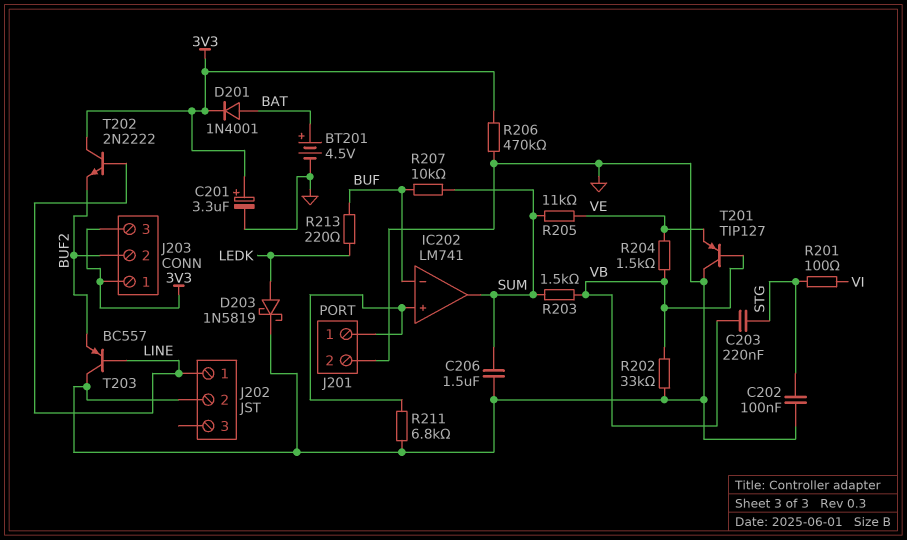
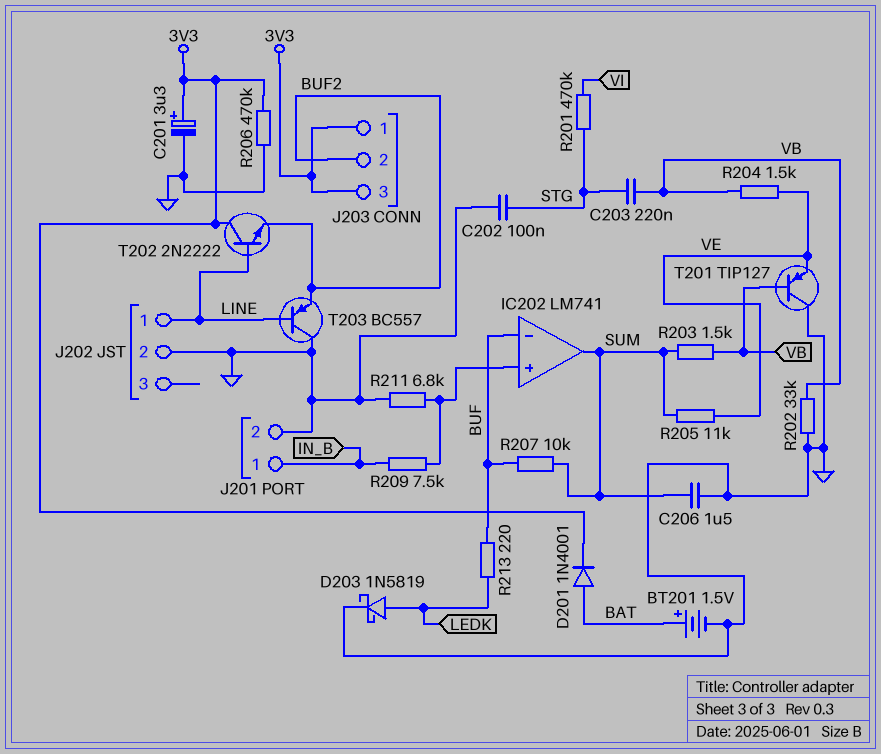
BT201: 4.5V (plus BAT, minus GND) -> 1.5V (plus BAT, minus GND)
J201 pin 1: IC202/in+ -> IN_B
R201: 100 (STG, VI) -> 470k (STG, VI)
R209: none -> 7.5k (IC202/in+, IN_B)

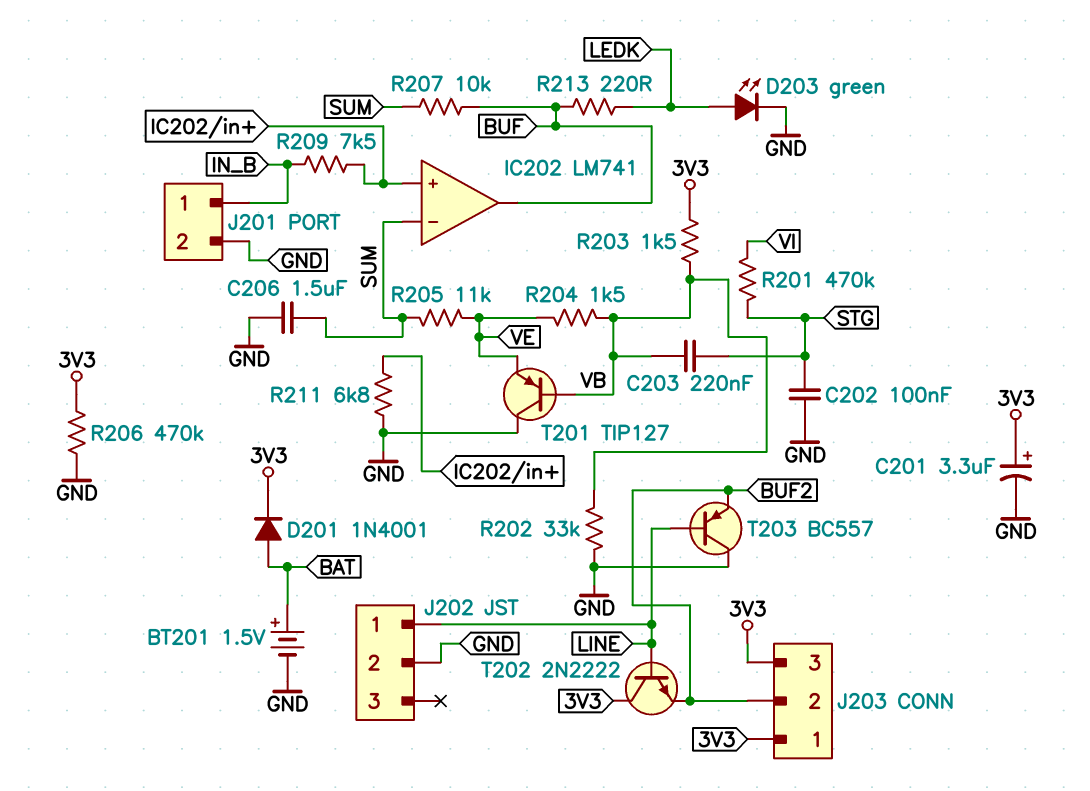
D203: schottky 1N5819 (A LEDK, K GND) -> LED green (A LEDK, K GND)
IC202 pin in-: BUF -> SUM
IC202 pin out: SUM -> BUF
R203: 1.5k (SUM, VB) -> 1.5k (3V3, VB)

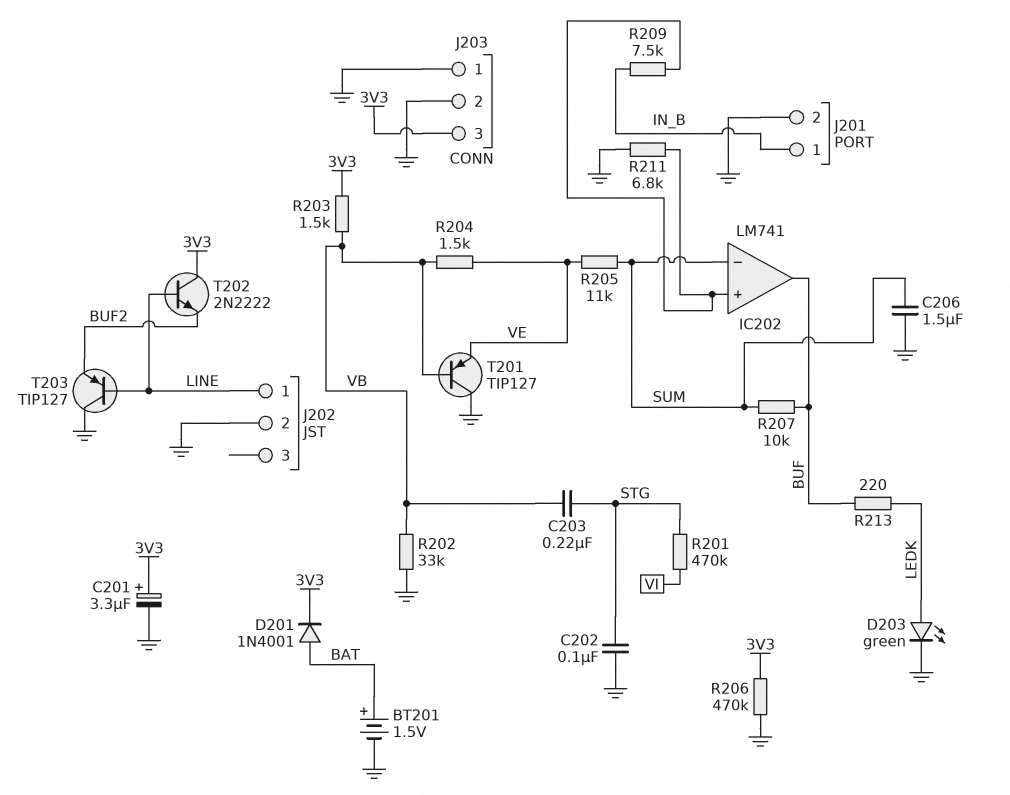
J203 pin 1: 3V3 -> GND
J203 pin 2: BUF2 -> GND
T203: PNP BC557 (B LINE, C GND, E BUF2) -> PNP TIP127 (B LINE, C GND, E BUF2)

